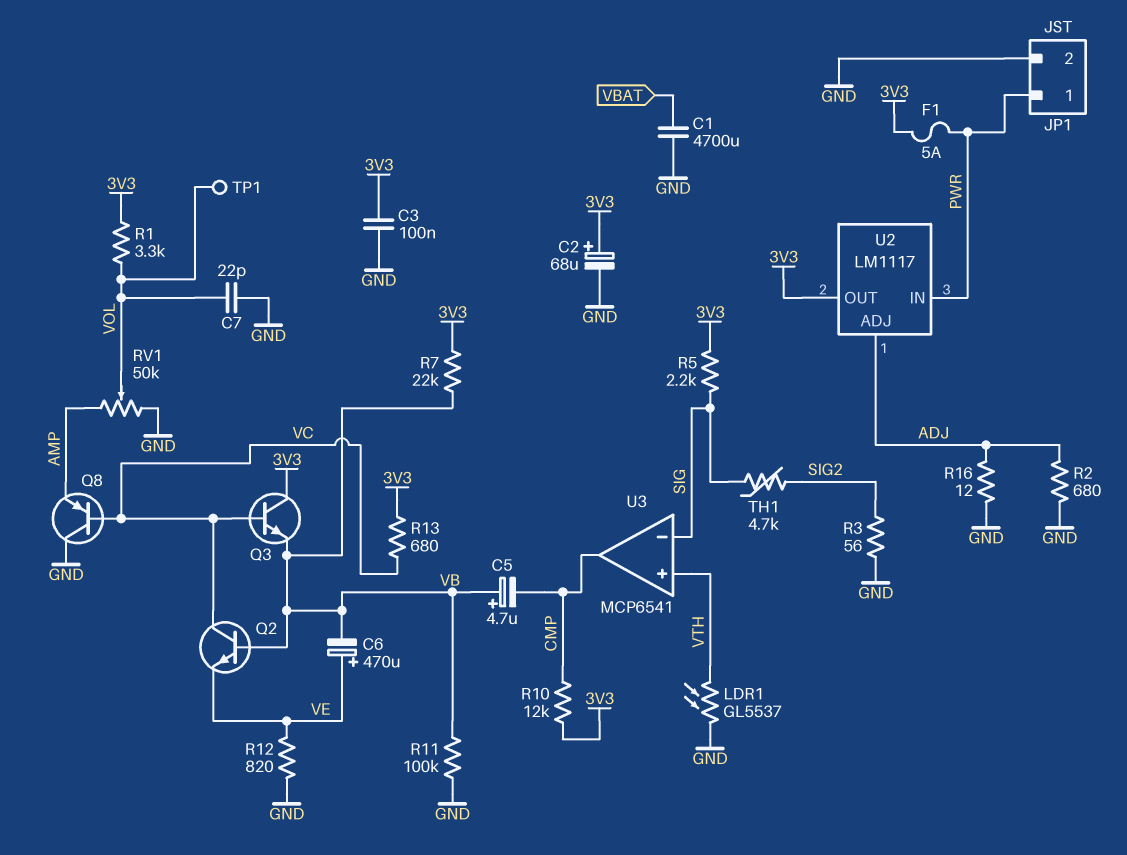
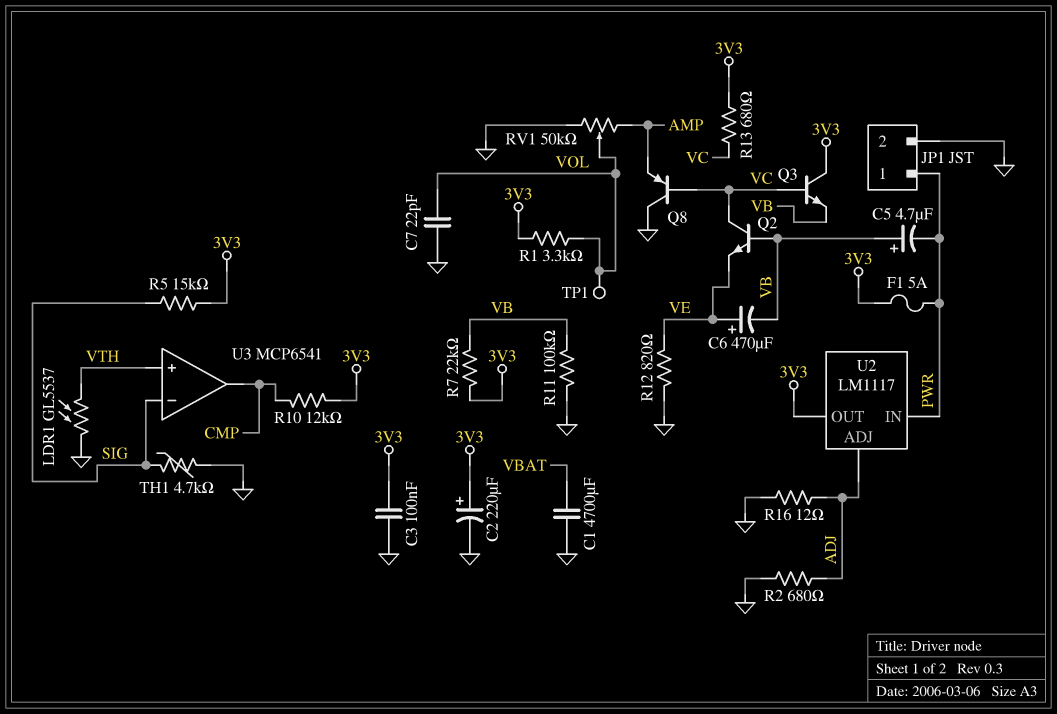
C2: 68uF (plus 3V3, minus GND) -> 220uF (plus 3V3, minus GND)
C5: 4.7uF (plus VB, minus CMP) -> 4.7uF (plus VB, minus PWR)
R3: 56 (GND, SIG2) -> none
R5: 2.2k (3V3, SIG) -> 15k (3V3, SIG)
TH1: 4.7k (SIG, SIG2) -> 4.7k (GND, SIG)

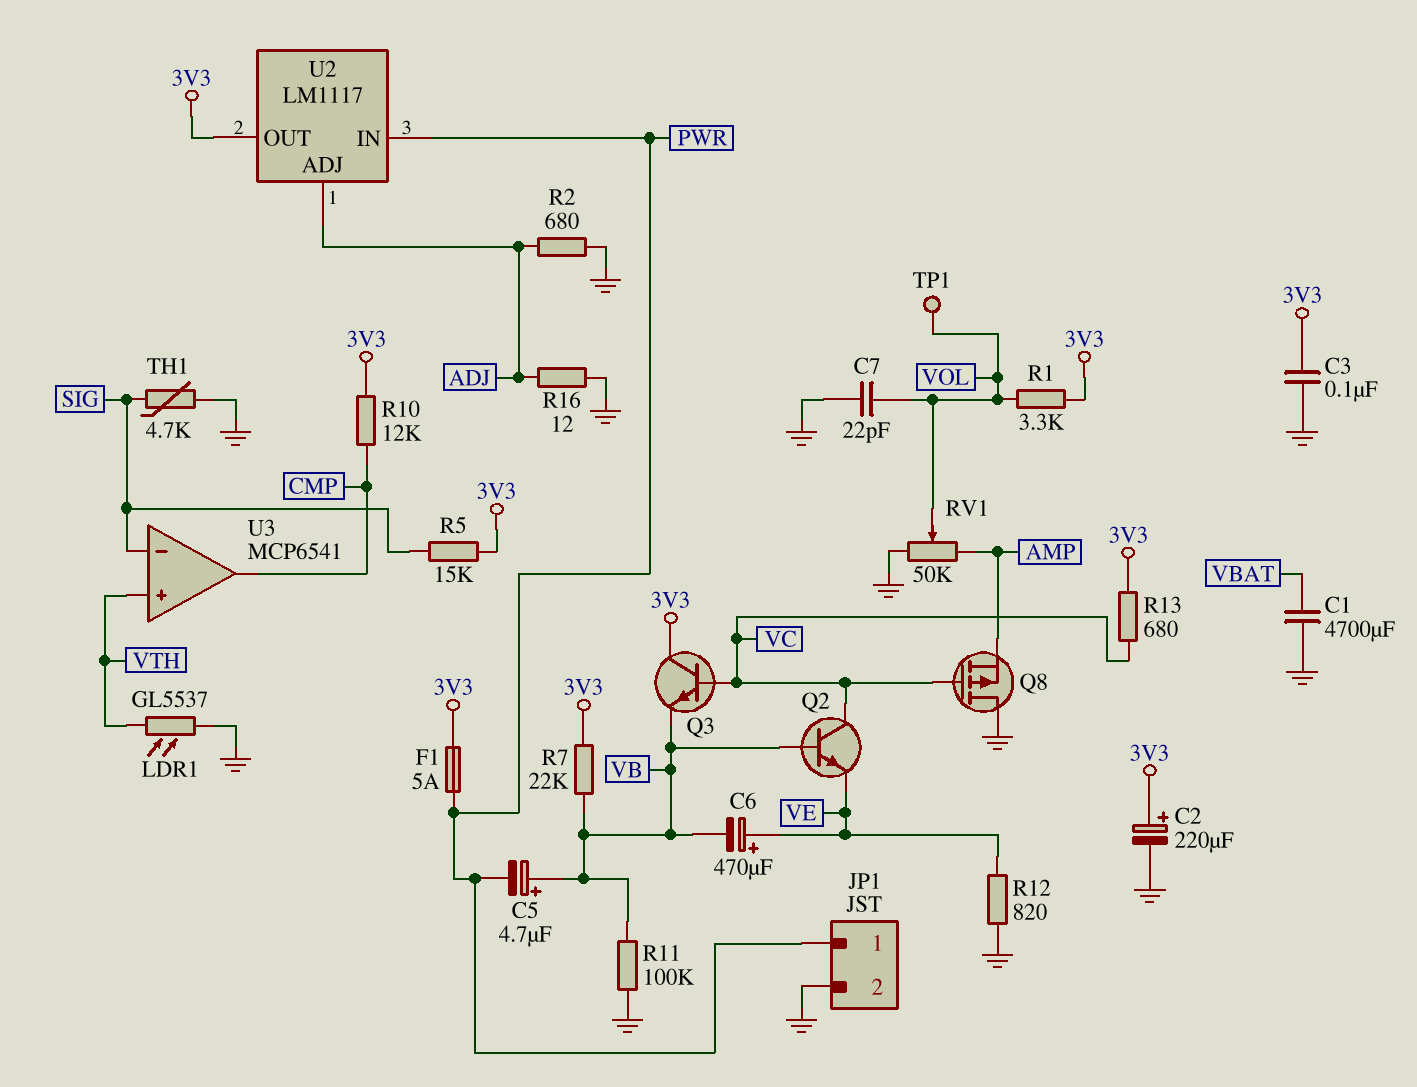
Q8: PNP (B VC, C GND, E AMP) -> PMOS (G VC, D GND, S AMP)

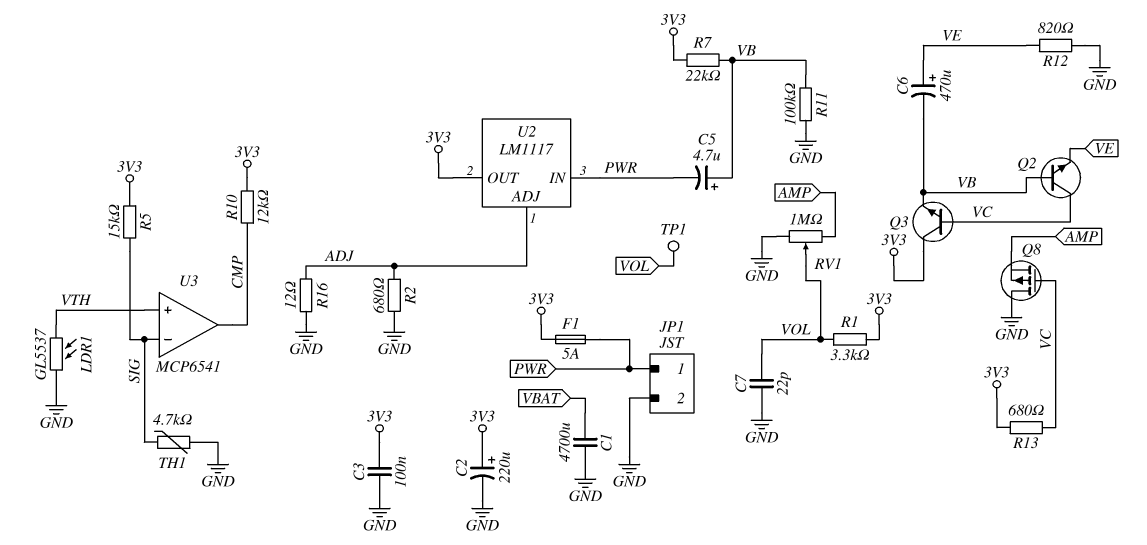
RV1: 50k (AMP, GND, wiper VOL) -> 1M (AMP, GND, wiper VOL)

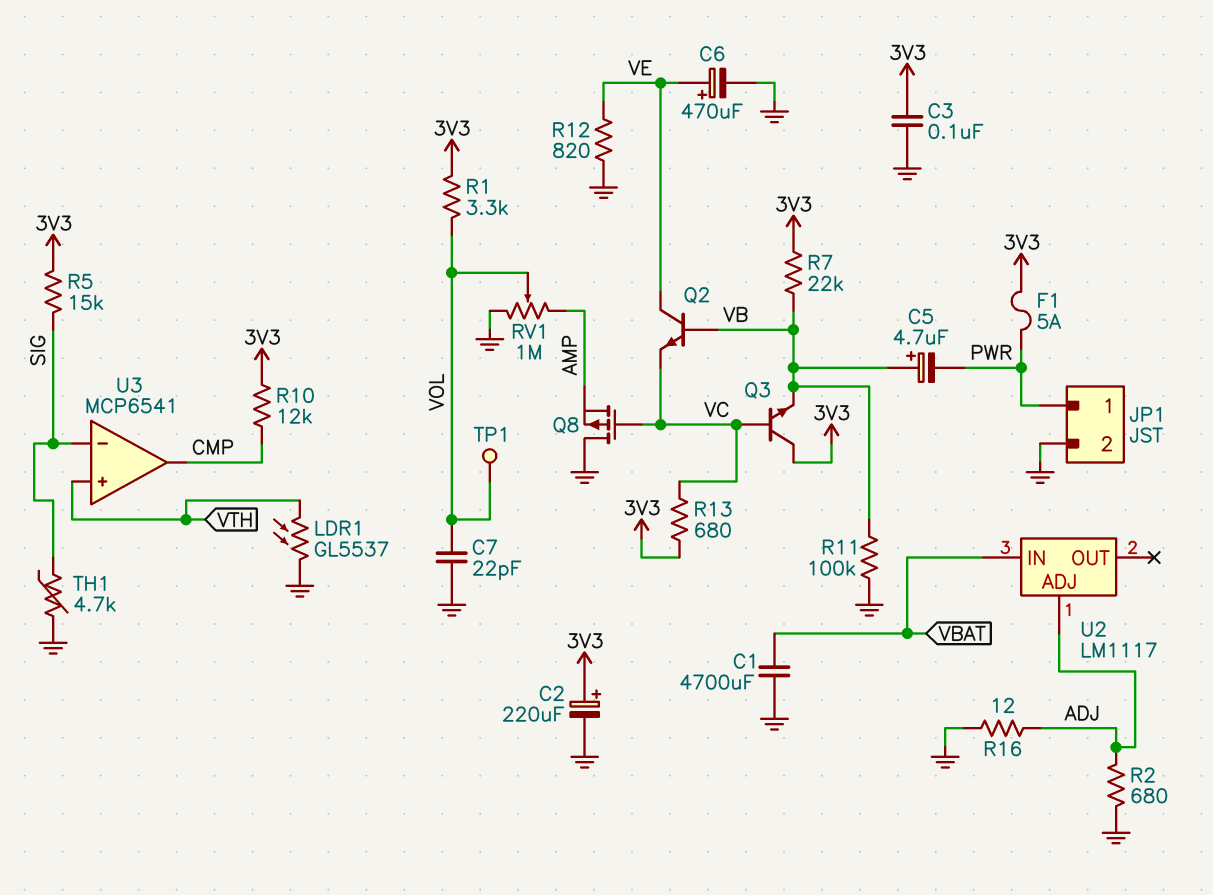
C6: 470uF (plus VE, minus VB) -> 470uF (plus VE, minus GND)
Q2: NPN (B VB, C VC, E VE) -> NPN (B VB, C VE, E VC)
U2 pin IN: PWR -> VBAT
U2 pin OUT: 3V3 -> none

